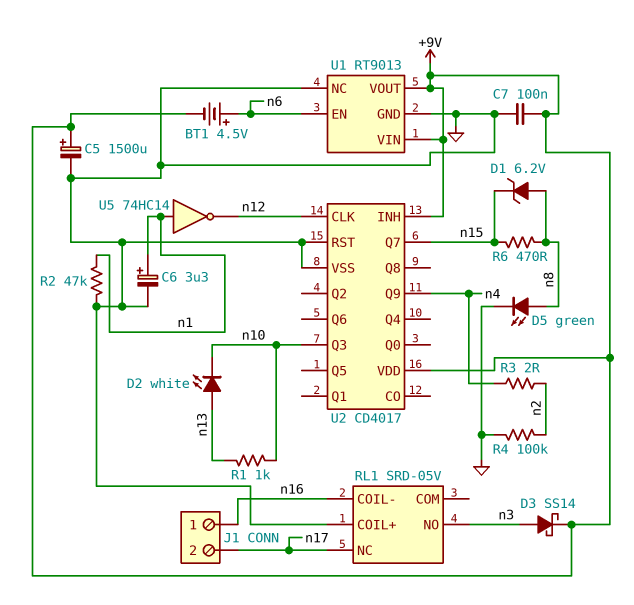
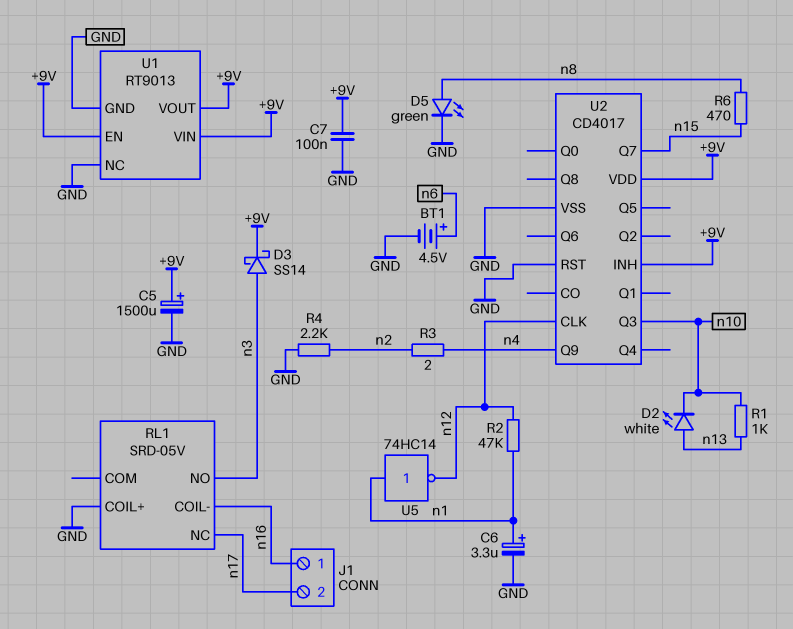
BT1: 4.5V (plus n6, minus +9V) -> 4.5V (plus n6, minus GND)
D1: zener 6.2V (A n8, K n15) -> none
R2: 47k (GND, n1) -> 47k (n1, n12)
R4: 100k (GND, n2) -> 2.2k (GND, n2)
U1 pin EN: n6 -> +9V

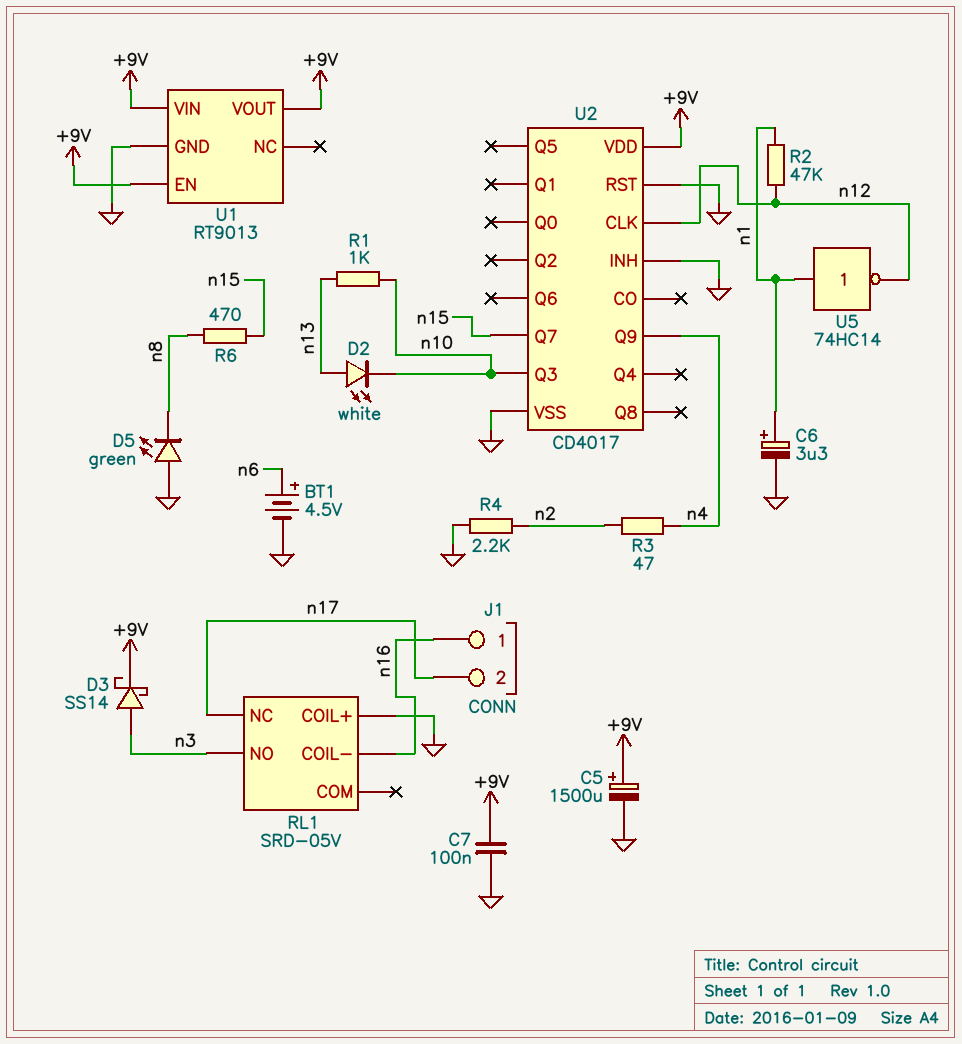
D5: LED green (A n8, K GND) -> LED green (A GND, K n8)
R3: 2 (n2, n4) -> 47 (n2, n4)
U1 pin NC: GND -> none
U2 pin INH: +9V -> GND

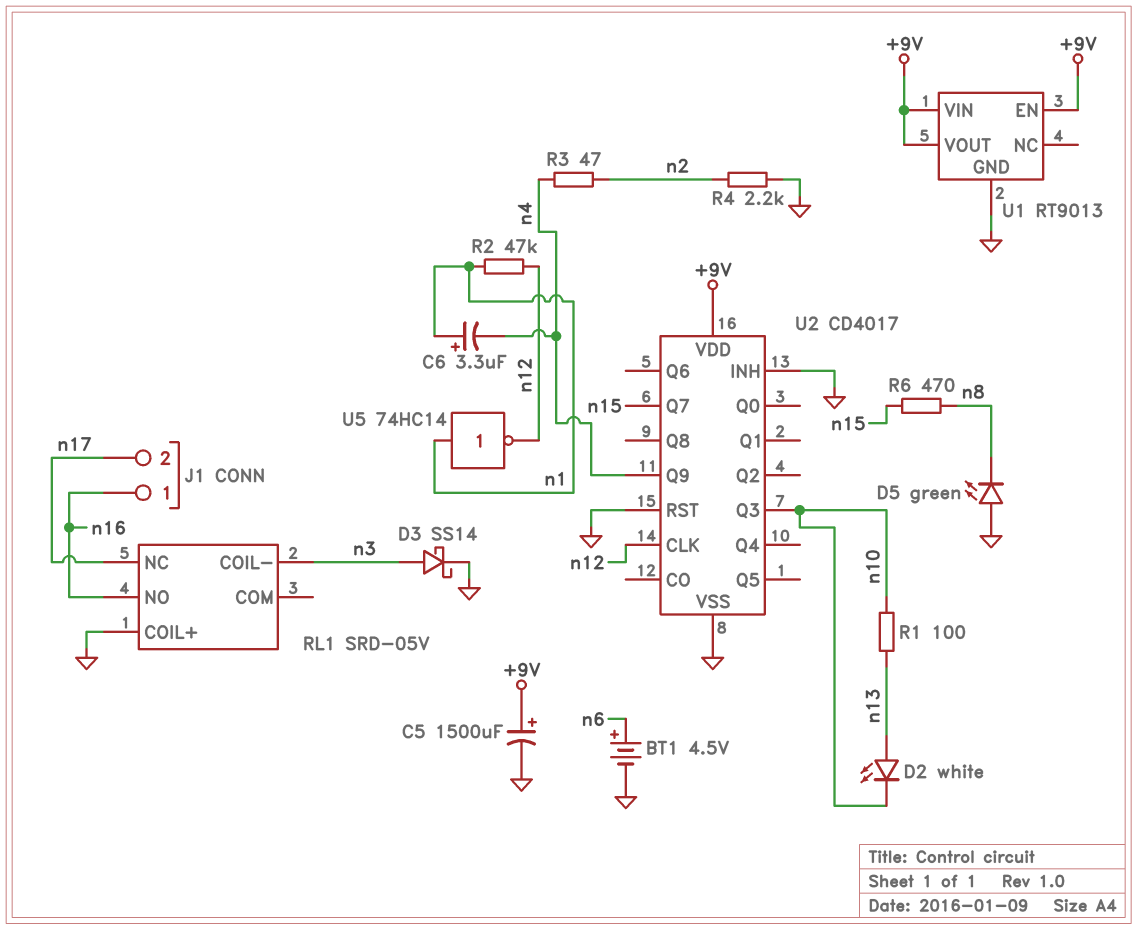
C6: 3.3uF (plus n1, minus GND) -> 3.3uF (plus n1, minus n4)
C7: 100nF (+9V, GND) -> none
D3: schottky SS14 (A n3, K +9V) -> schottky SS14 (A n3, K GND)
R1: 1k (n10, n13) -> 100 (n10, n13)
RL1 pin COIL-: n16 -> n3
RL1 pin NO: n3 -> n16

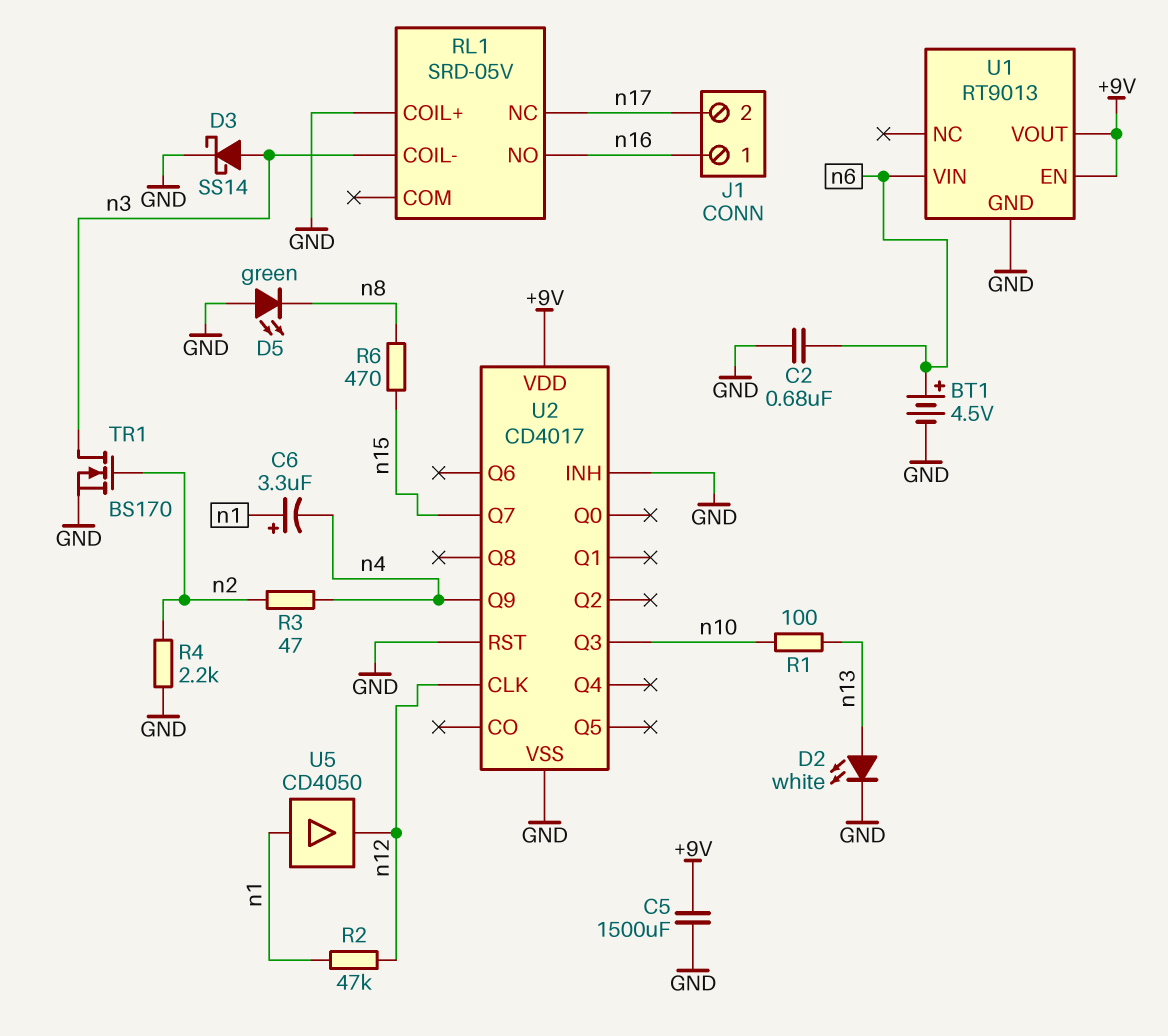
C2: none -> 680nF (GND, n6)
C5: 1500uF (plus +9V, minus GND) -> 1500uF (+9V, GND)
D2: LED white (A n13, K n10) -> LED white (A n13, K GND)
TR1: none -> NMOS BS170 (G n2, D n3, S GND)
U1 pin VIN: +9V -> n6
U5: NOT 74HC14 (in n1, out n12) -> buffer CD4050 (in n1, out n12)

